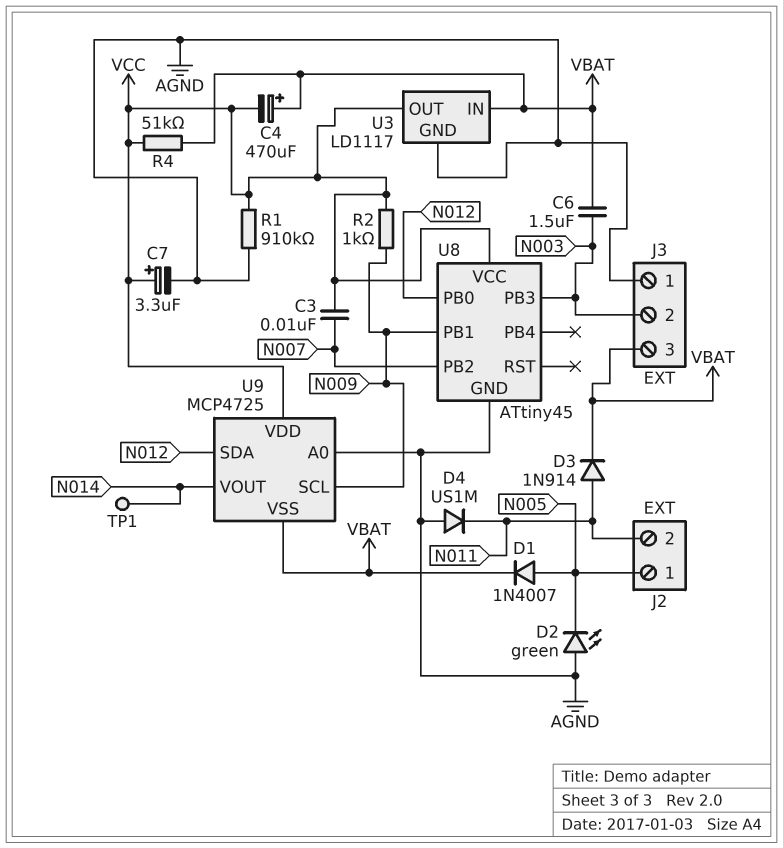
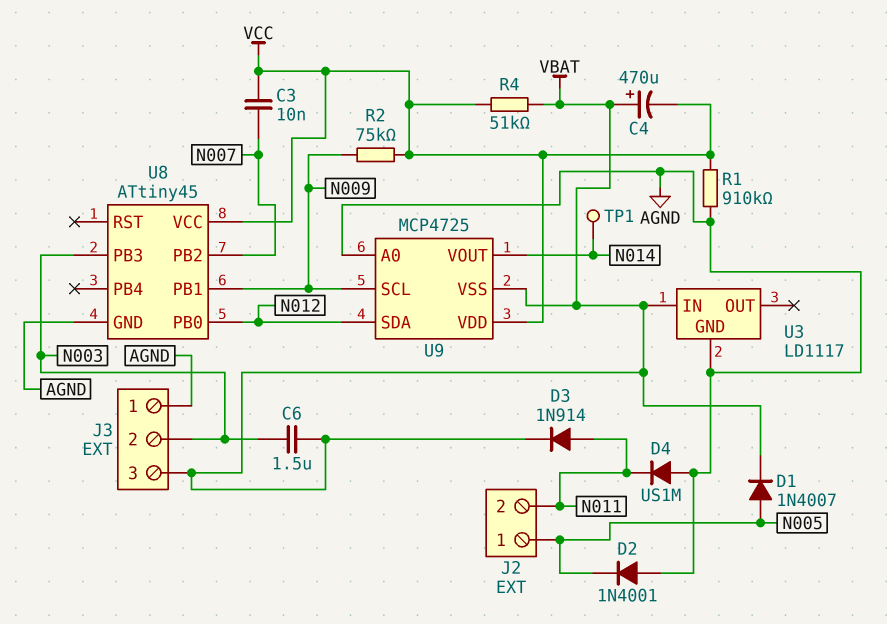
C7: 3.3uF (plus VCC, minus AGND) -> none
D2: LED green (A AGND, K N005) -> diode 1N4001 (A AGND, K N005)
R2: 1k (N009, VCC) -> 75k (N009, VCC)
U3 pin OUT: VCC -> none

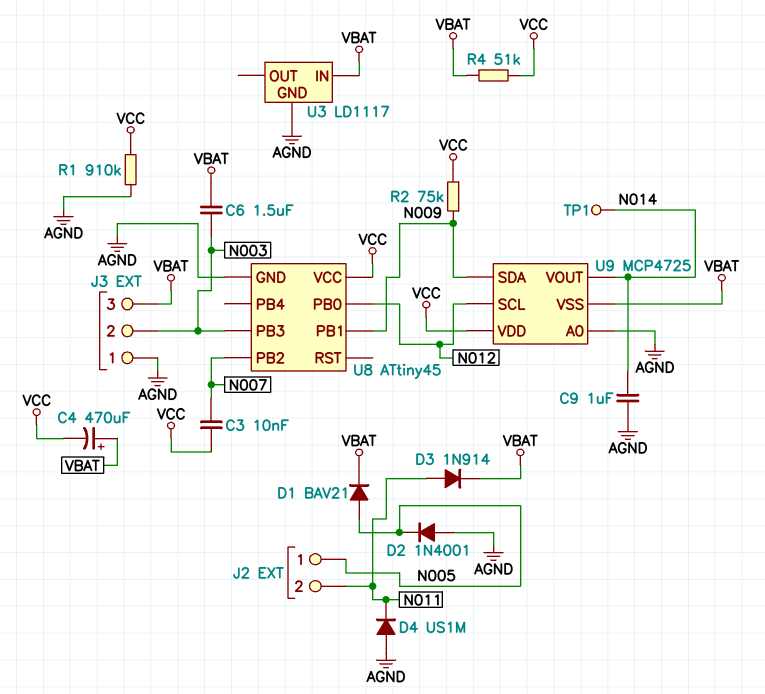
C9: none -> 1uF (AGND, N014)
D1: diode 1N4007 (A N005, K VBAT) -> diode BAV21 (A N005, K VBAT)
U9 pin SCL: N009 -> N012
U9 pin SDA: N012 -> N009

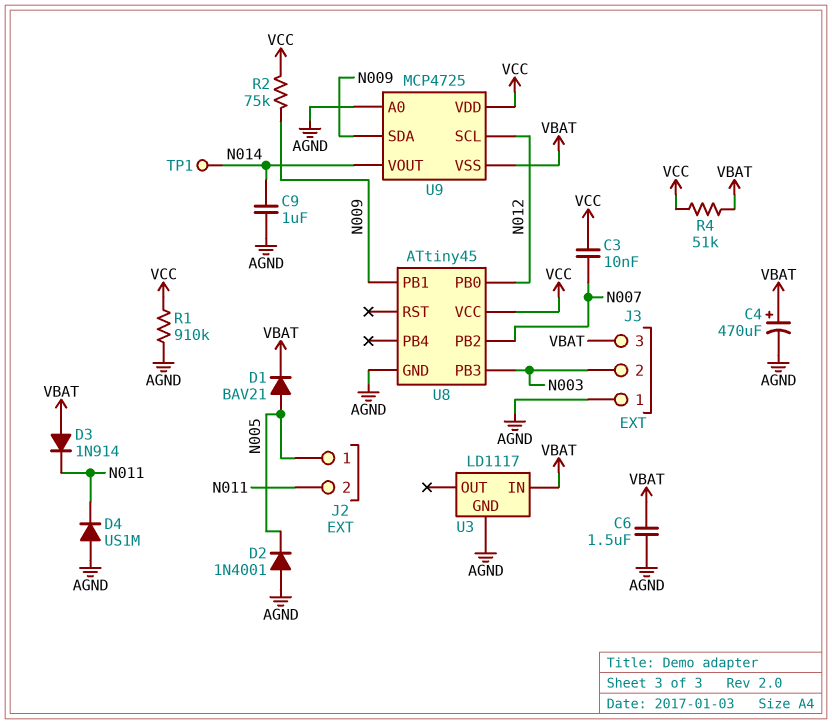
C4: 470uF (plus VBAT, minus VCC) -> 470uF (plus VBAT, minus AGND)
C6: 1.5uF (N003, VBAT) -> 1.5uF (AGND, VBAT)
D3: diode 1N914 (A N011, K VBAT) -> diode 1N914 (A VBAT, K N011)

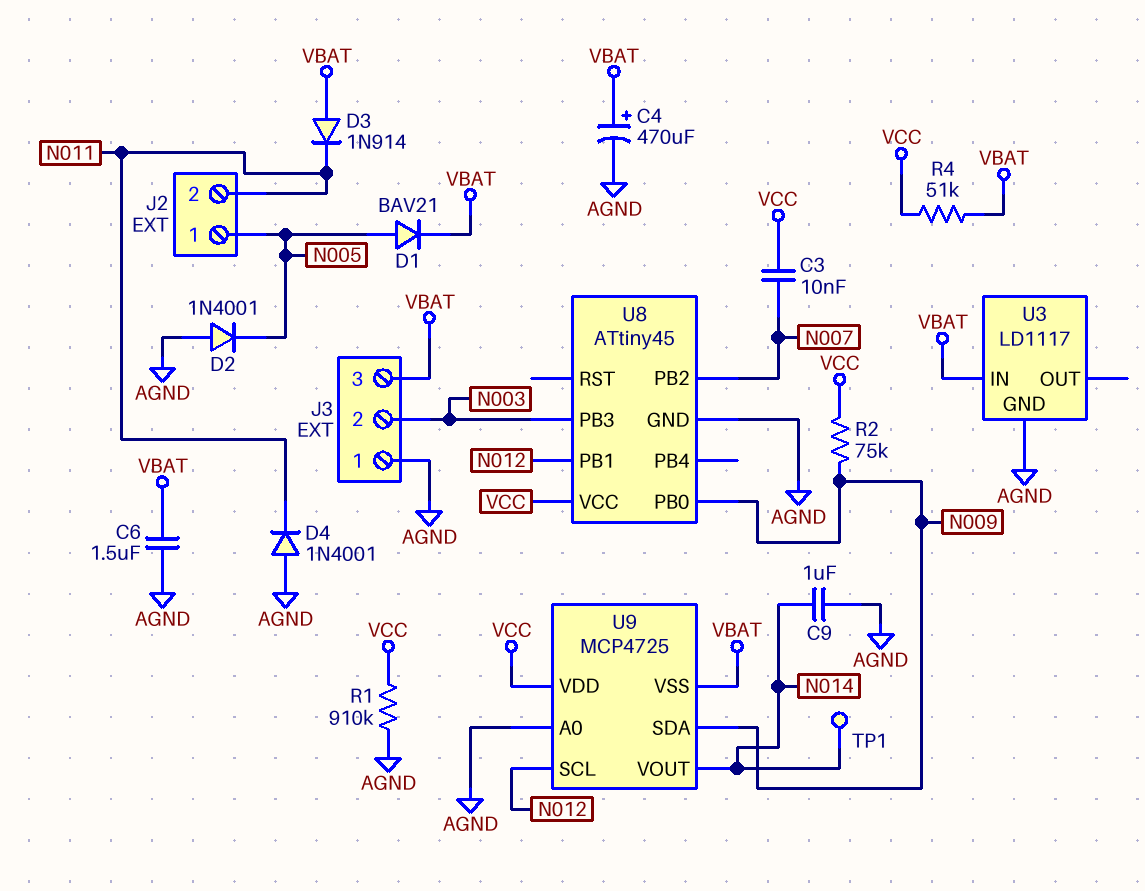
D4: diode US1M (A AGND, K N011) -> diode 1N4001 (A AGND, K N011)
U8 pin PB0: N012 -> N009
U8 pin PB1: N009 -> N012

